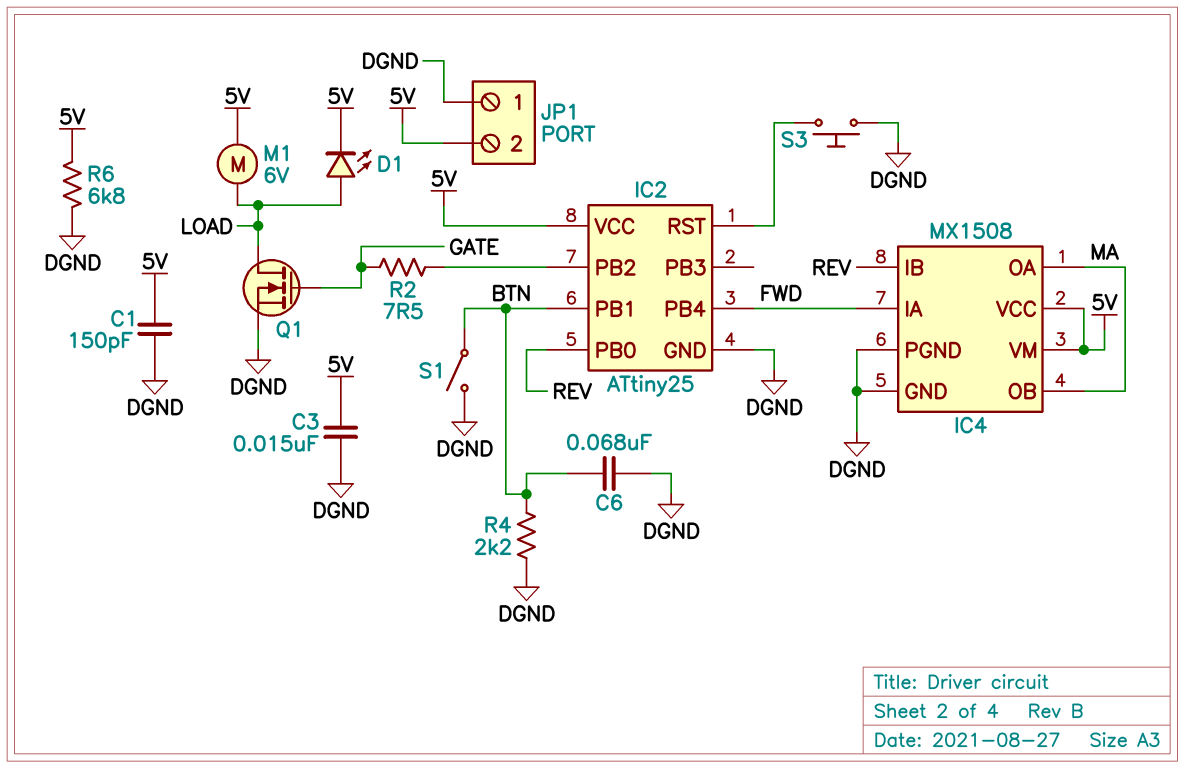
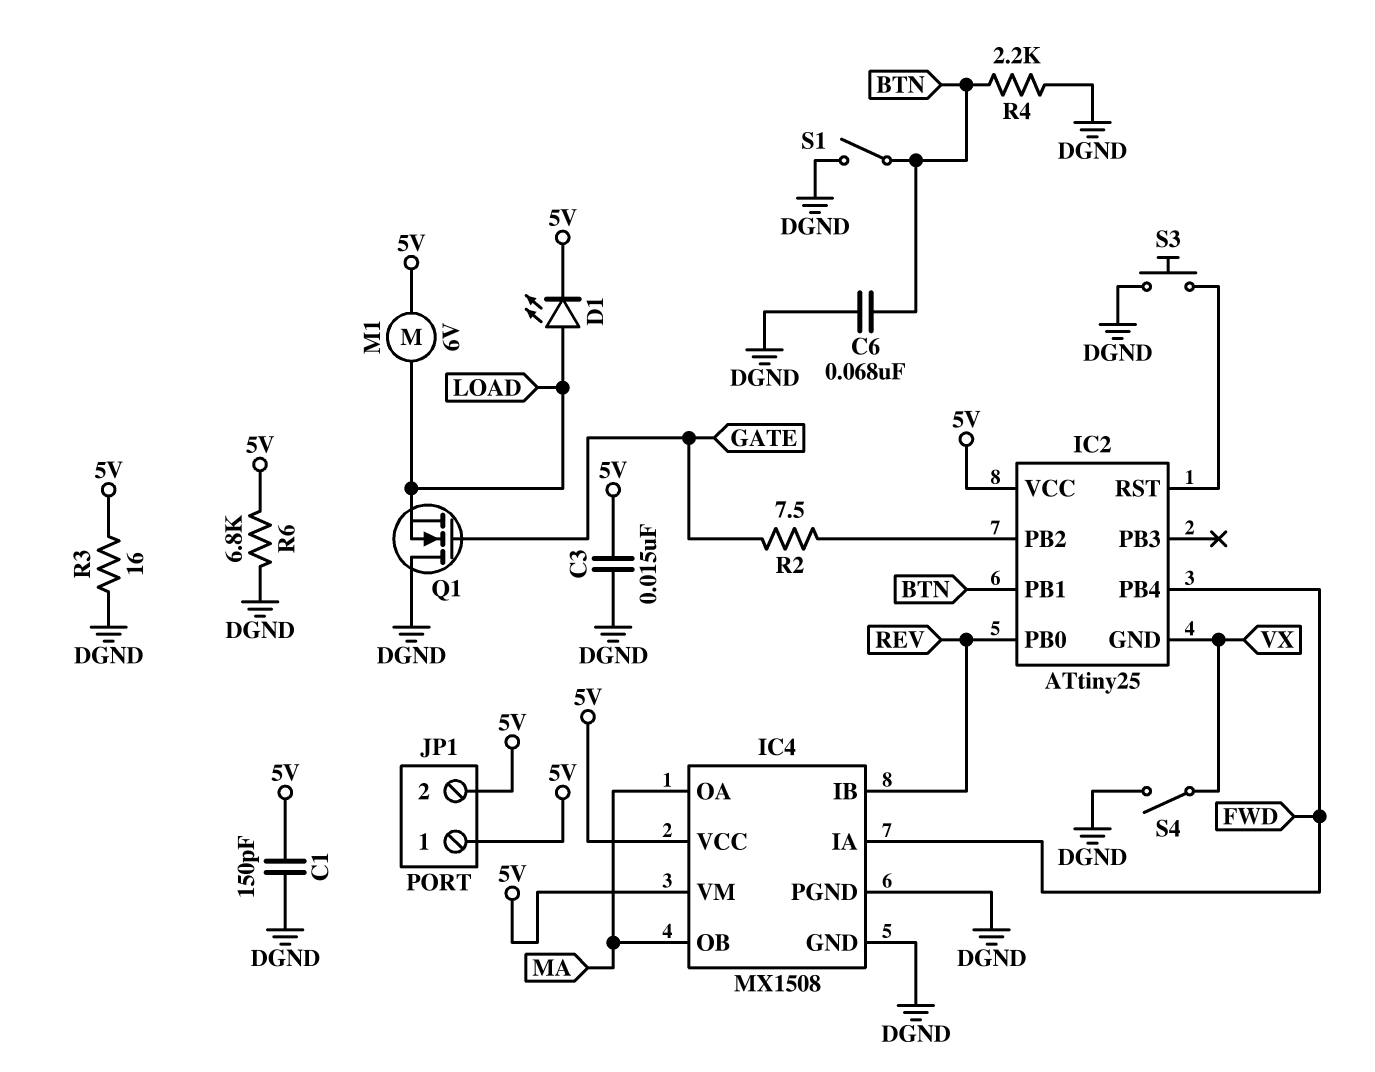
IC2 pin GND: DGND -> VX
JP1 pin 1: DGND -> 5V
Q1: NMOS (G GATE, D LOAD, S DGND) -> NMOS (G GATE, D DGND, S LOAD)
R3: none -> 16 (5V, DGND)
S4: none -> switch (DGND, VX)

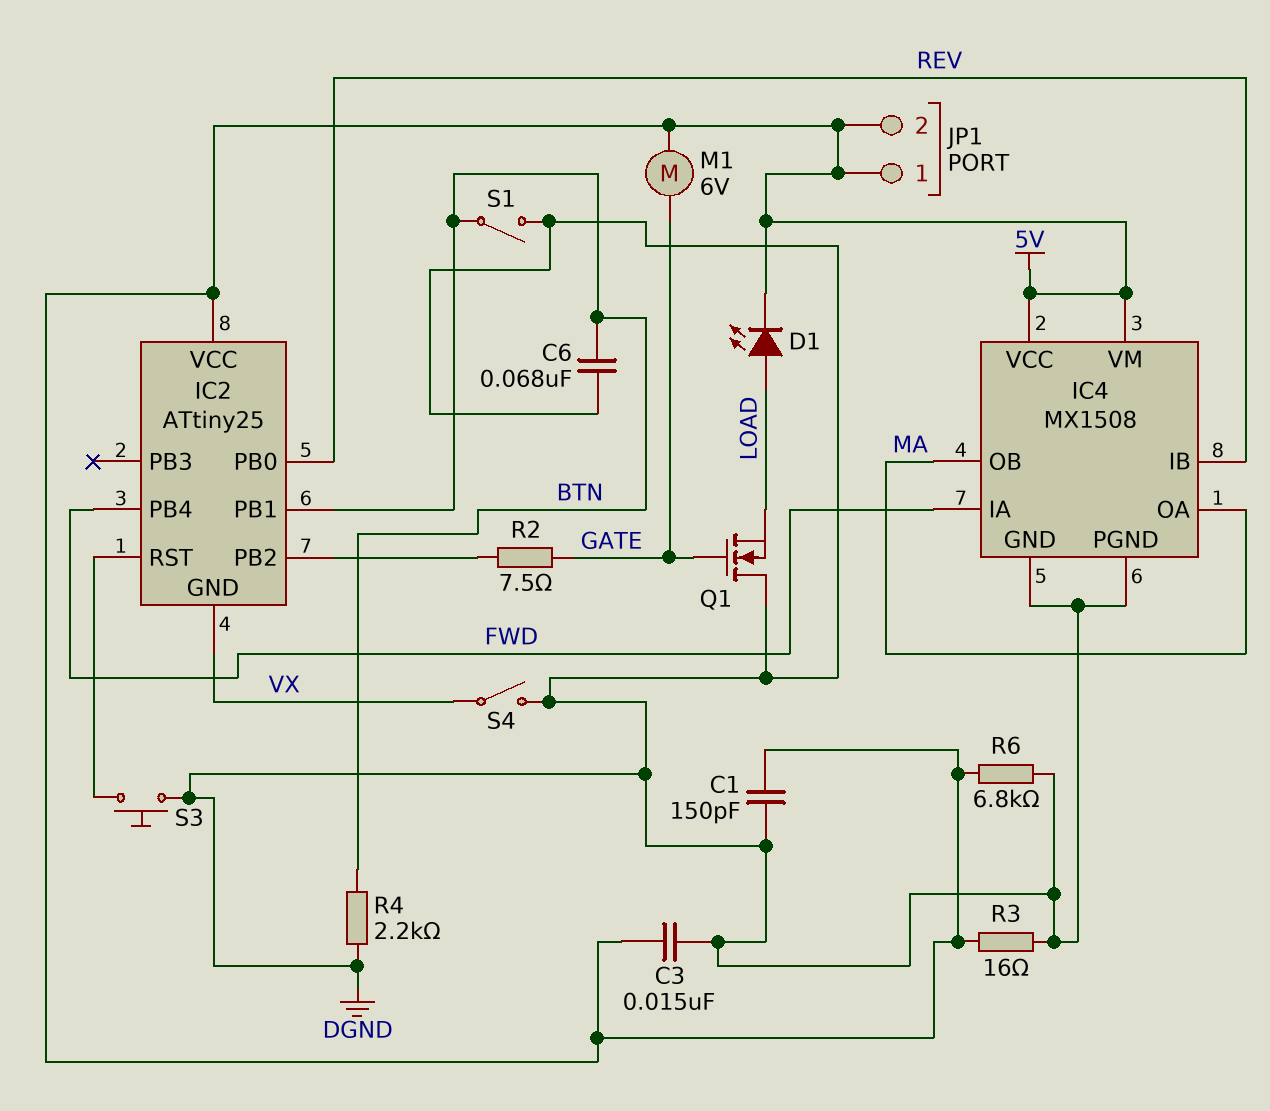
M1: motor 6V (5V, LOAD) -> motor 6V (5V, GATE)

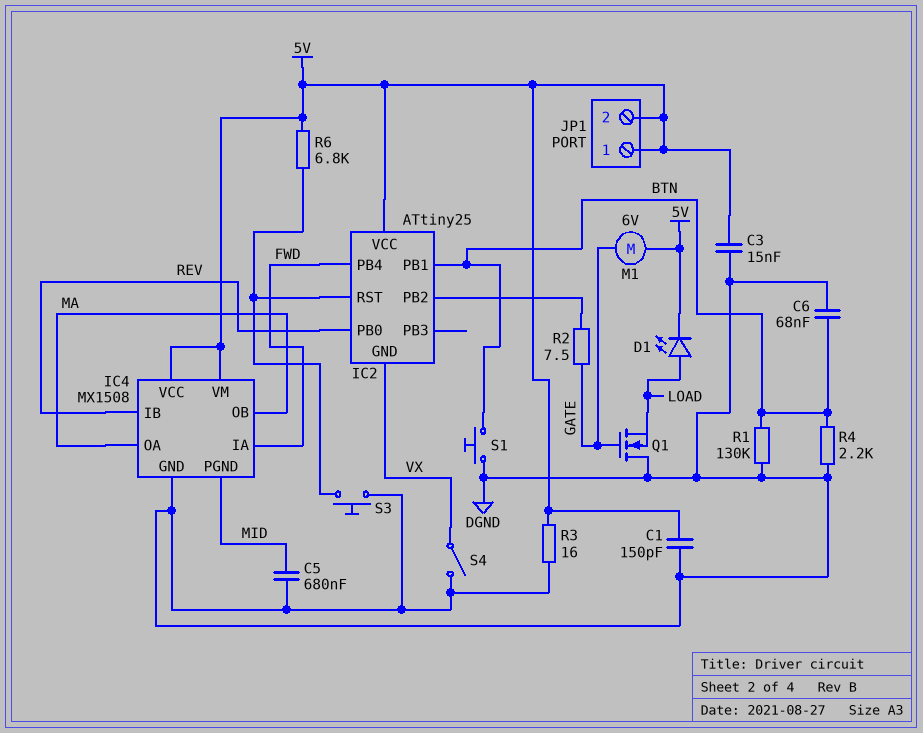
C5: none -> 680nF (DGND, MID)
IC4 pin PGND: DGND -> MID
R1: none -> 130k (BTN, DGND)
R6: 6.8k (5V, DGND) -> 6.8k (5V, IC2/RST)
S1: switch (BTN, DGND) -> button (BTN, DGND)

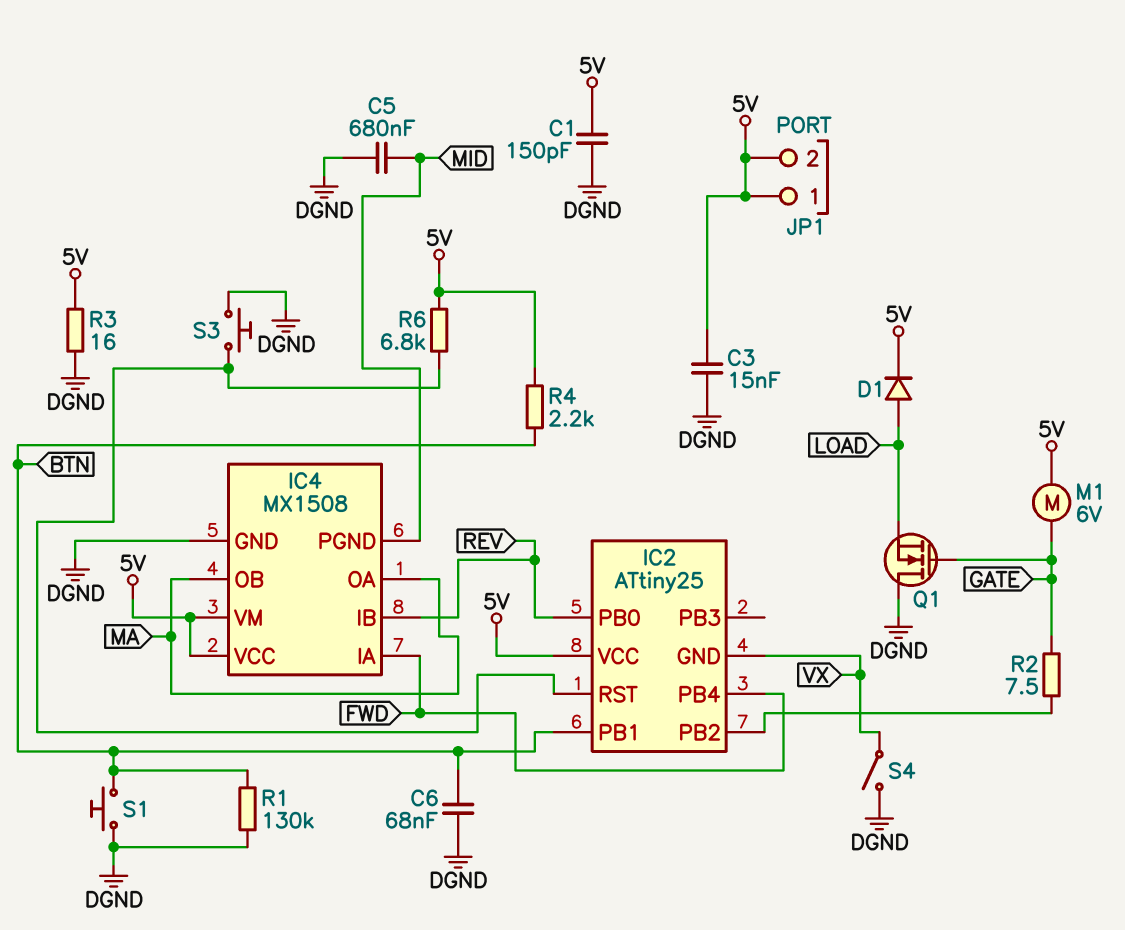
D1: LED (A LOAD, K 5V) -> diode (A LOAD, K 5V)
R4: 2.2k (BTN, DGND) -> 2.2k (5V, BTN)

